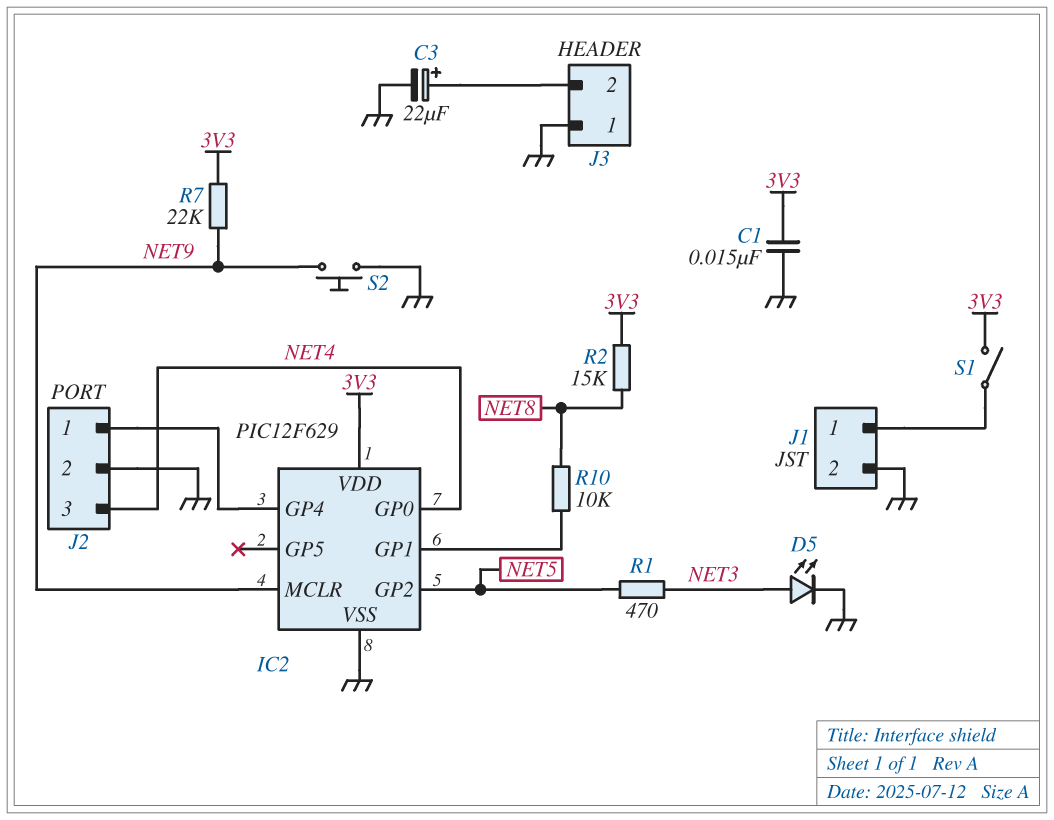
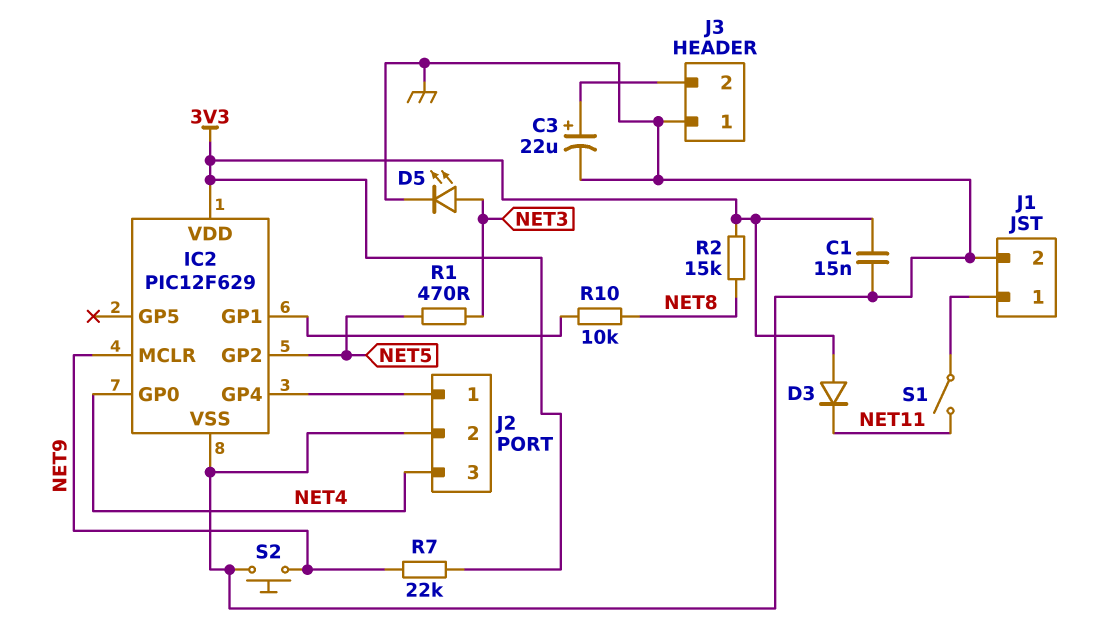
D3: none -> diode (A 3V3, K NET11)
S1: switch (3V3, J1/1) -> switch (J1/1, NET11)

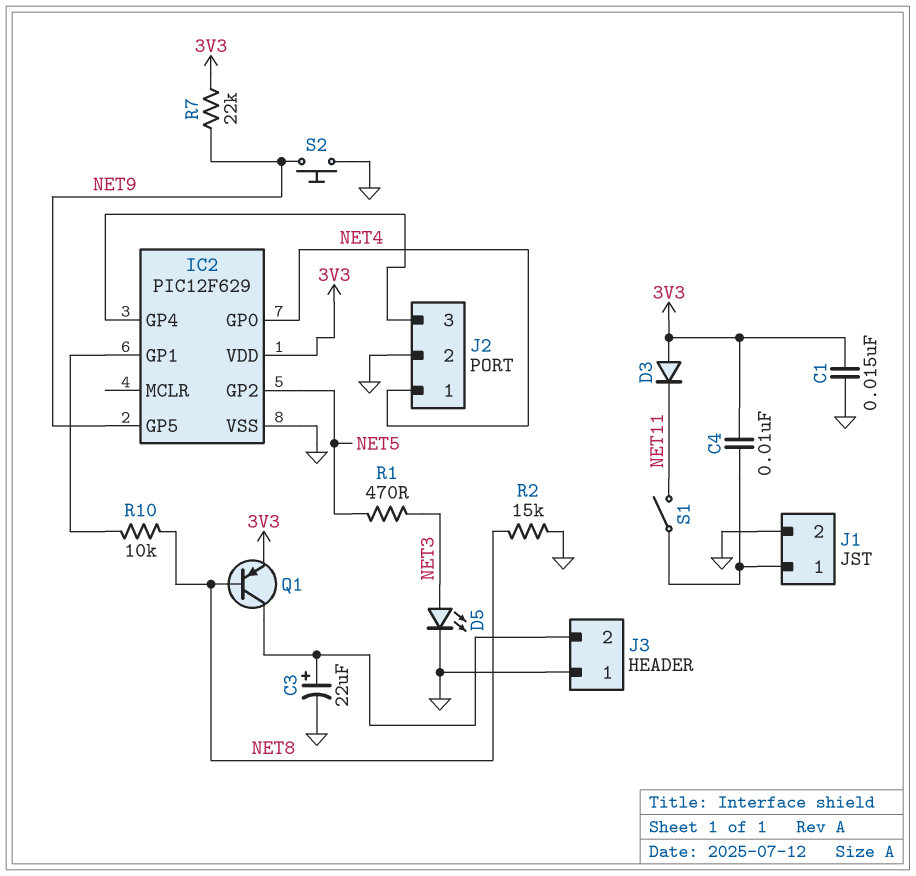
C4: none -> 10nF (3V3, J1/1)
IC2 pin GP5: none -> NET9
IC2 pin MCLR: NET9 -> none
J2 pin 1: IC2/GP4 -> NET4
J2 pin 3: NET4 -> IC2/GP4
Q1: none -> PNP (B NET8, C J3/2, E 3V3)
R2: 15k (3V3, NET8) -> 15k (GND, NET8)

